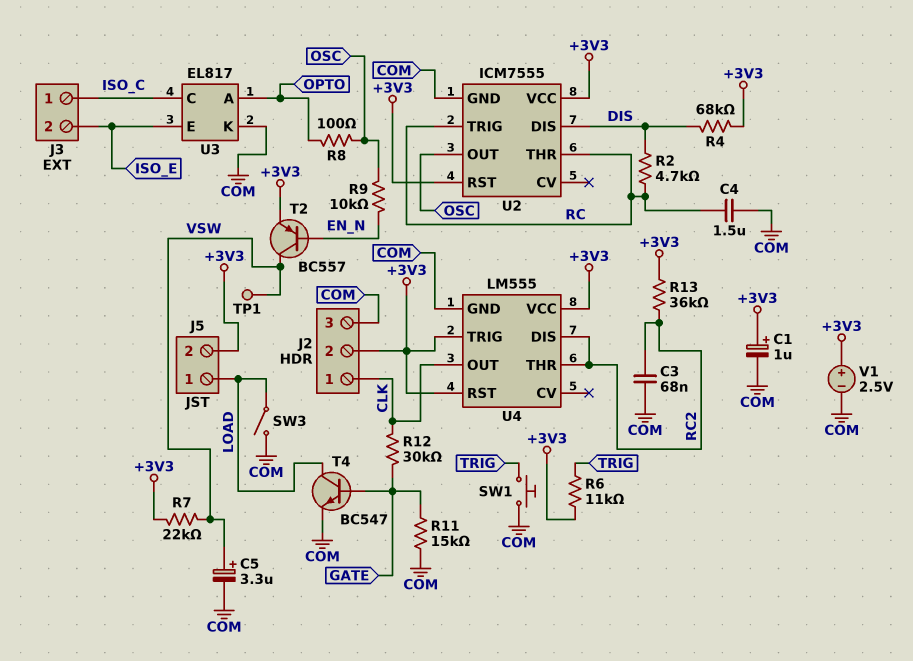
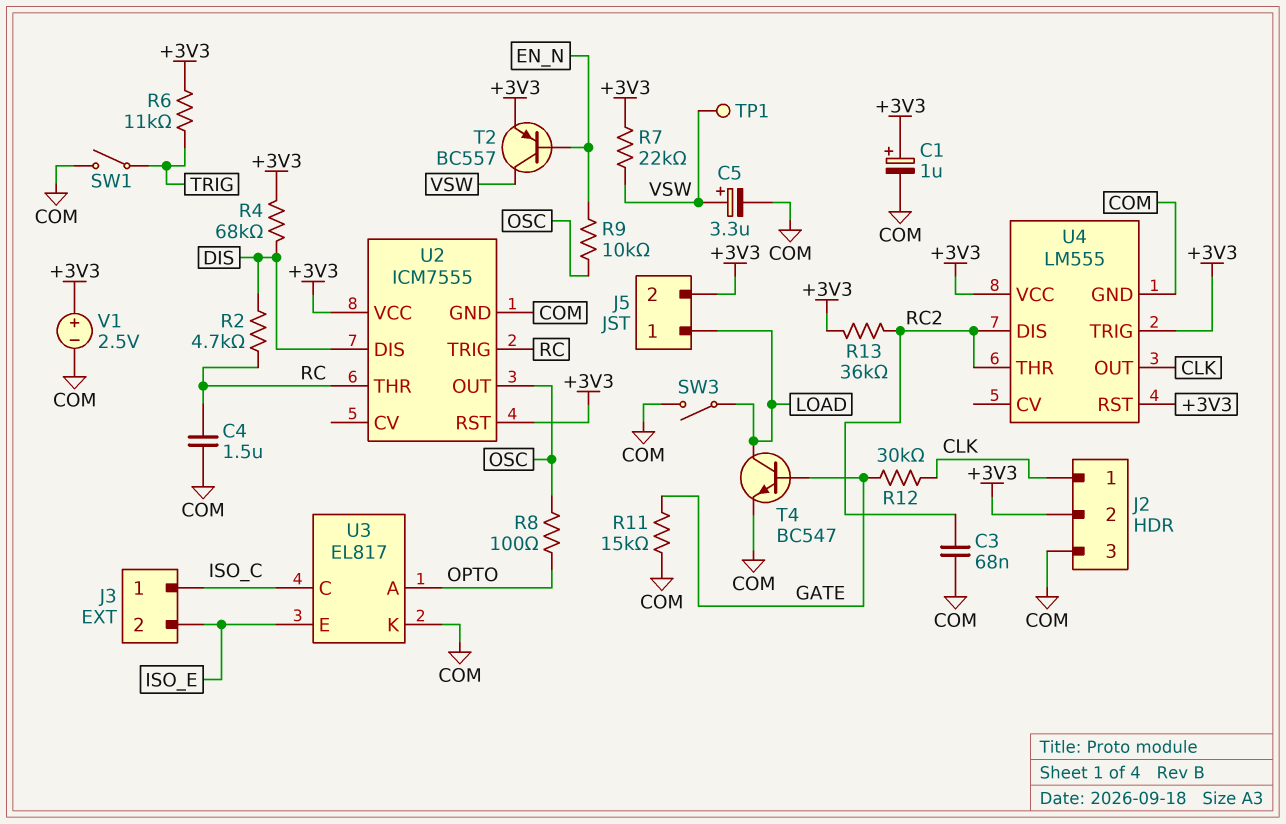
SW1: button (COM, TRIG) -> switch (COM, TRIG)

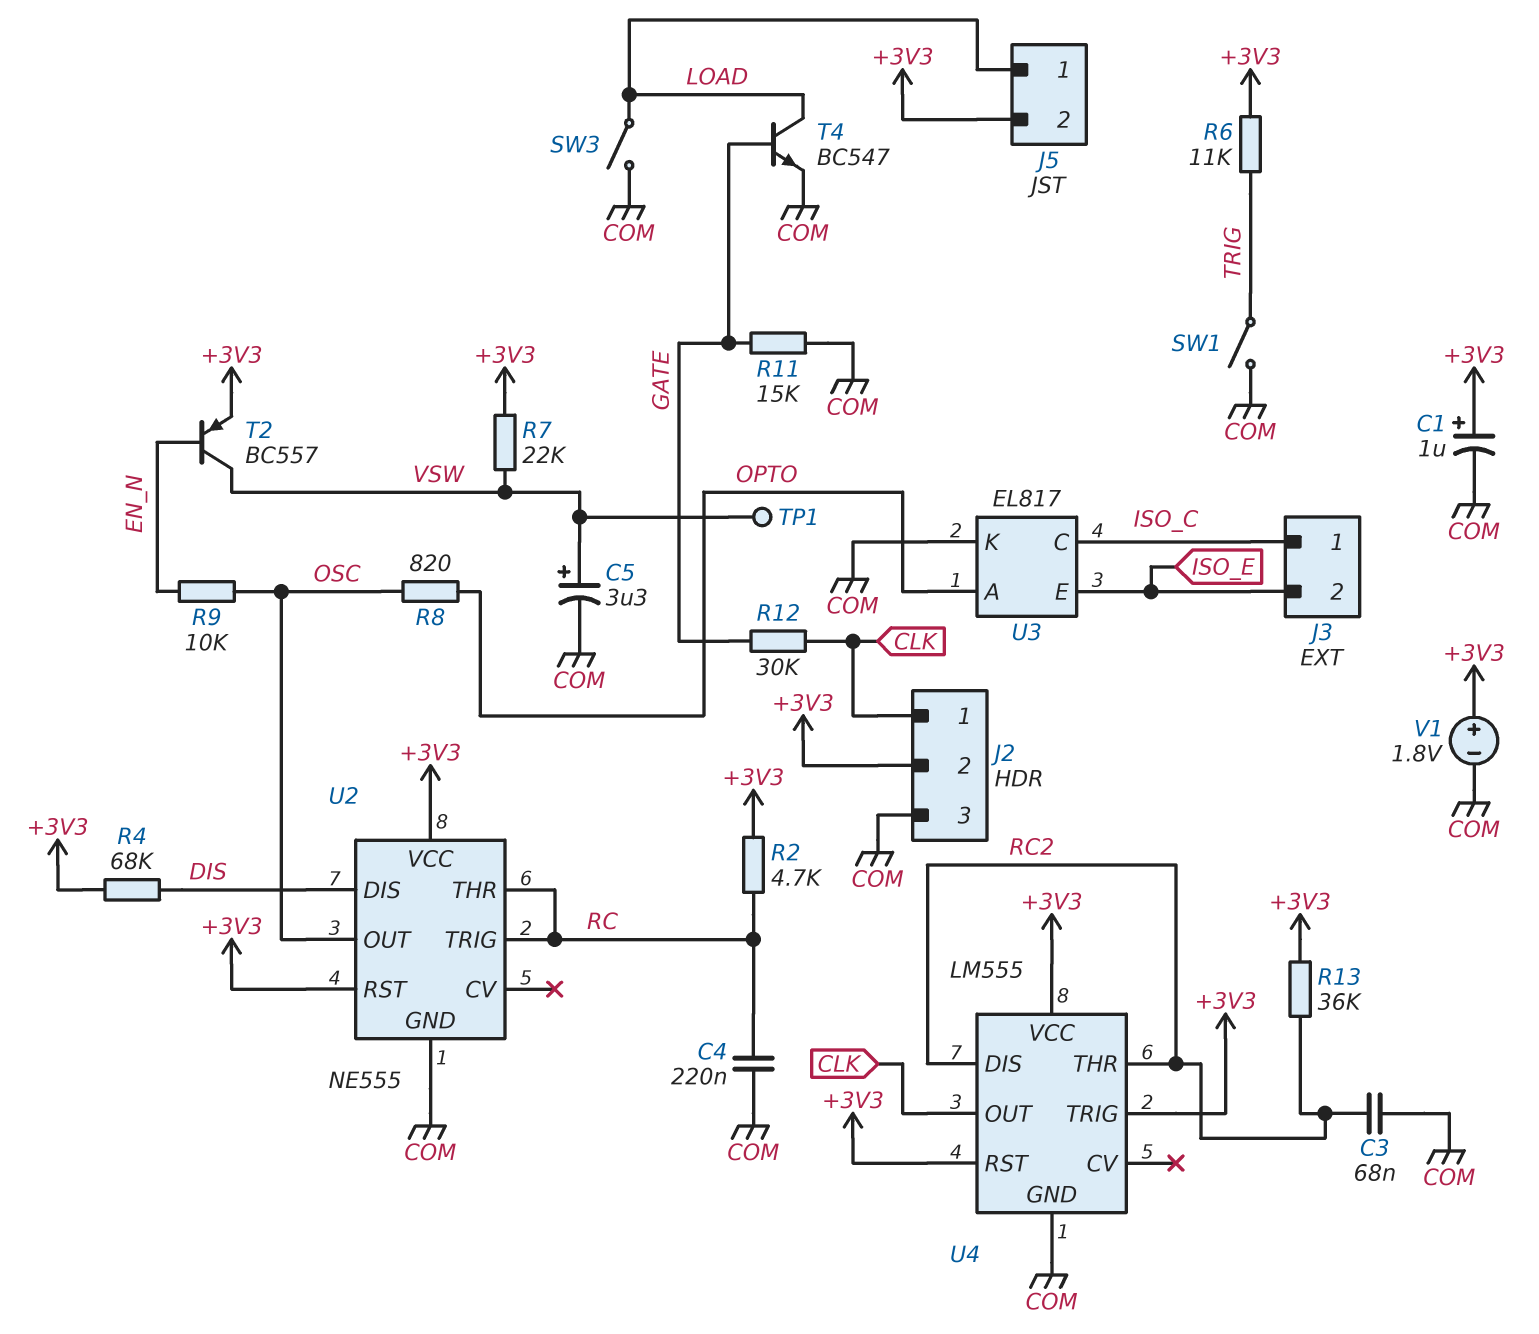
C4: 1.5uF (COM, RC) -> 220nF (COM, RC)
R2: 4.7k (DIS, RC) -> 4.7k (+3V3, RC)
R8: 100 (OPTO, OSC) -> 820 (OPTO, OSC)
U2: ICM7555 -> NE555
V1: 2.5V (plus +3V3, minus COM) -> 1.8V (plus +3V3, minus COM)

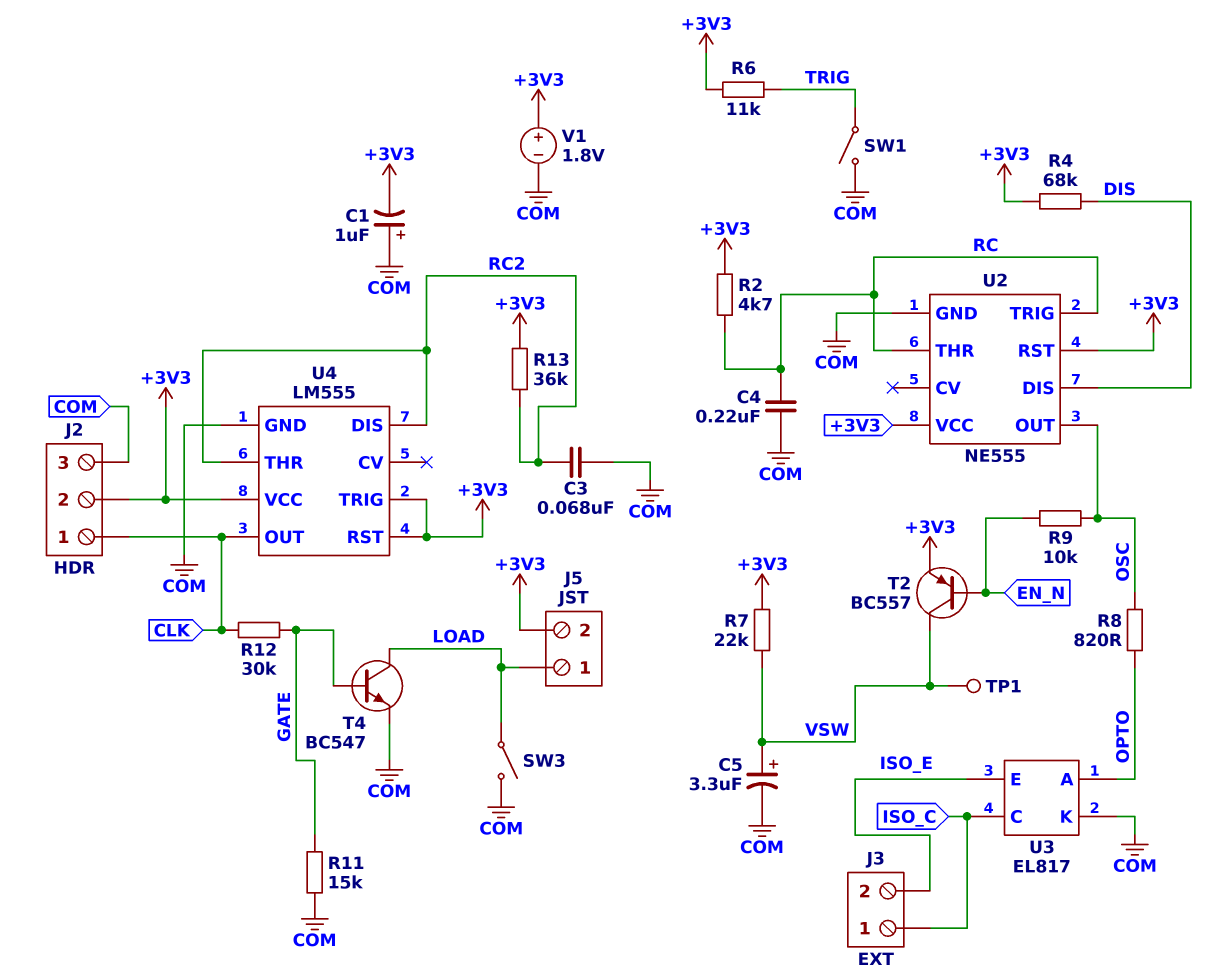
C1: 1uF (plus +3V3, minus COM) -> 1uF (plus COM, minus +3V3)

